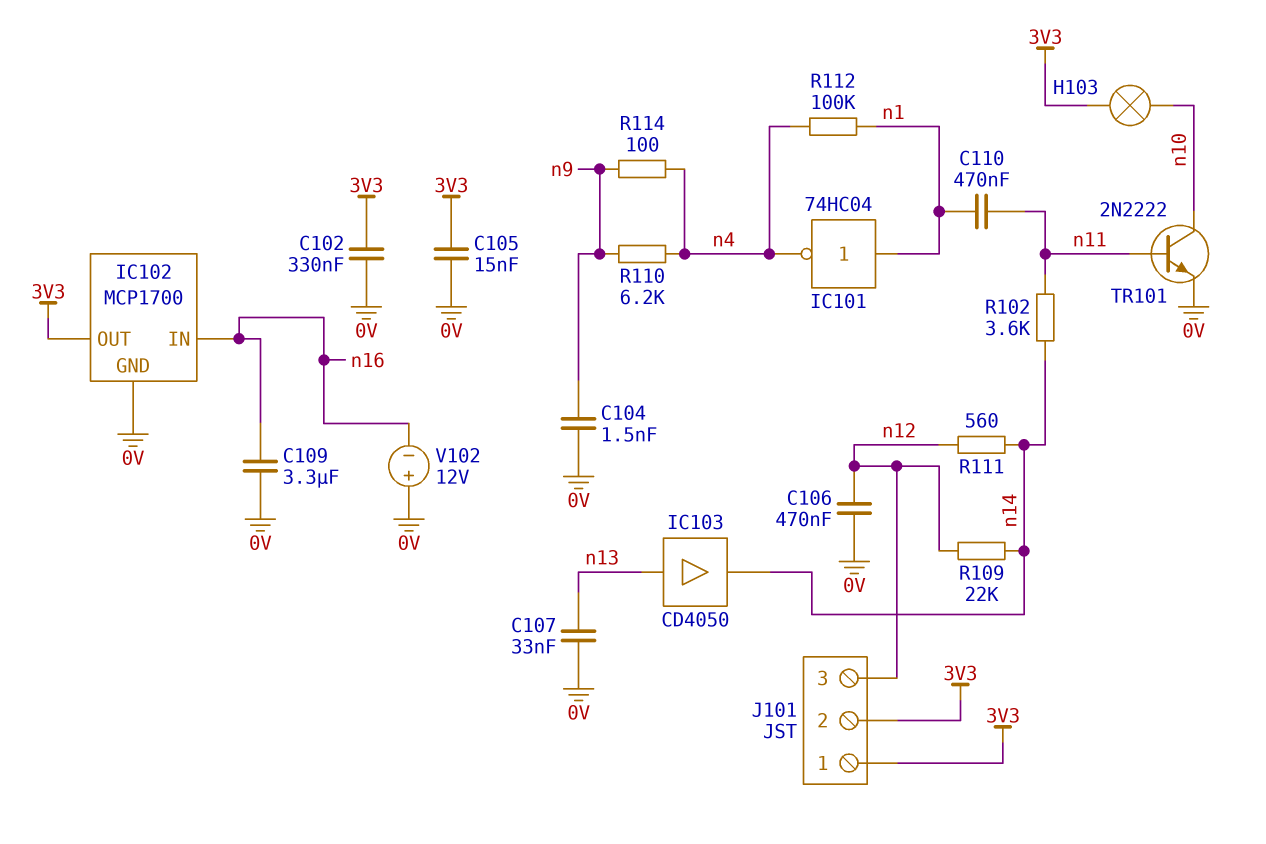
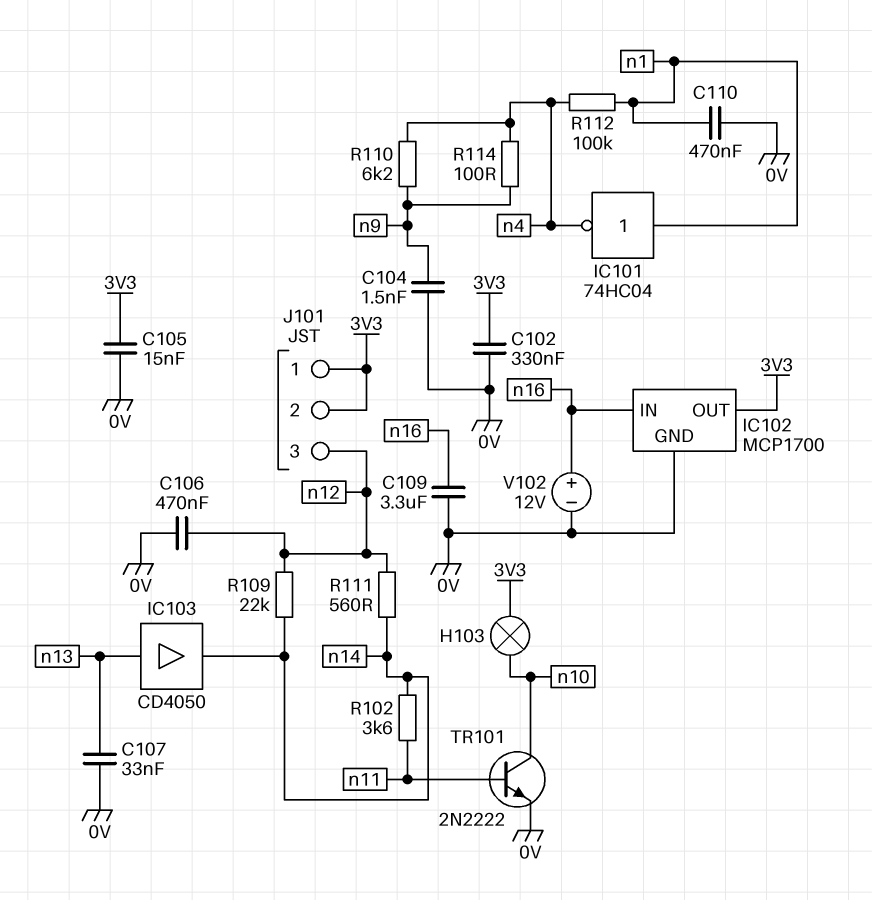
C110: 470nF (n1, n11) -> 470nF (0V, n1)
V102: 12V (plus 0V, minus n16) -> 12V (plus n16, minus 0V)

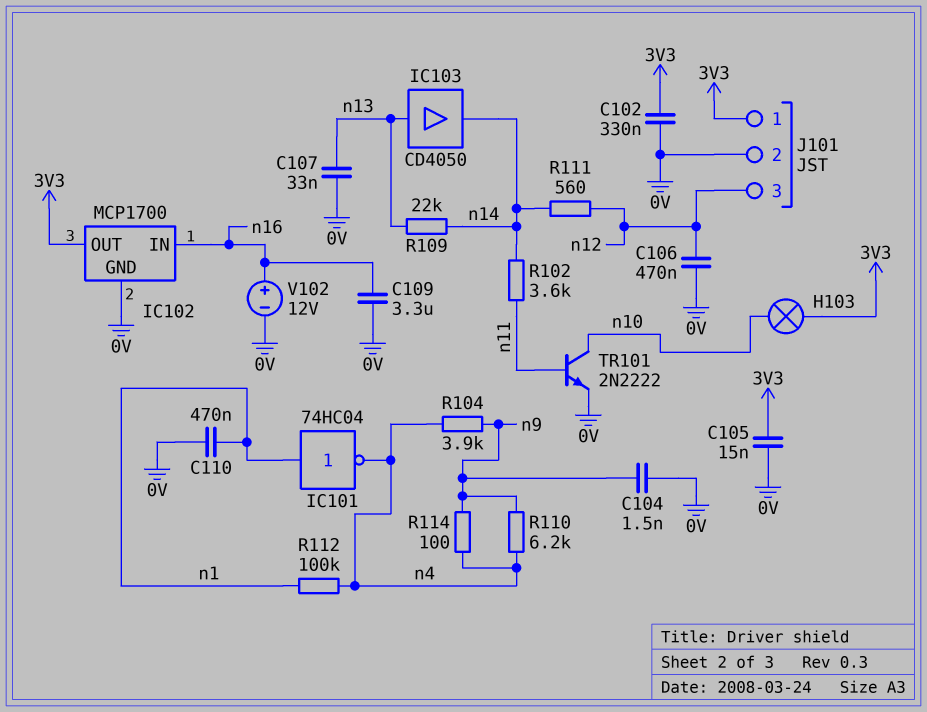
J101 pin 2: 3V3 -> 0V
R104: none -> 3.9k (n4, n9)
R109: 22k (n12, n14) -> 22k (n13, n14)

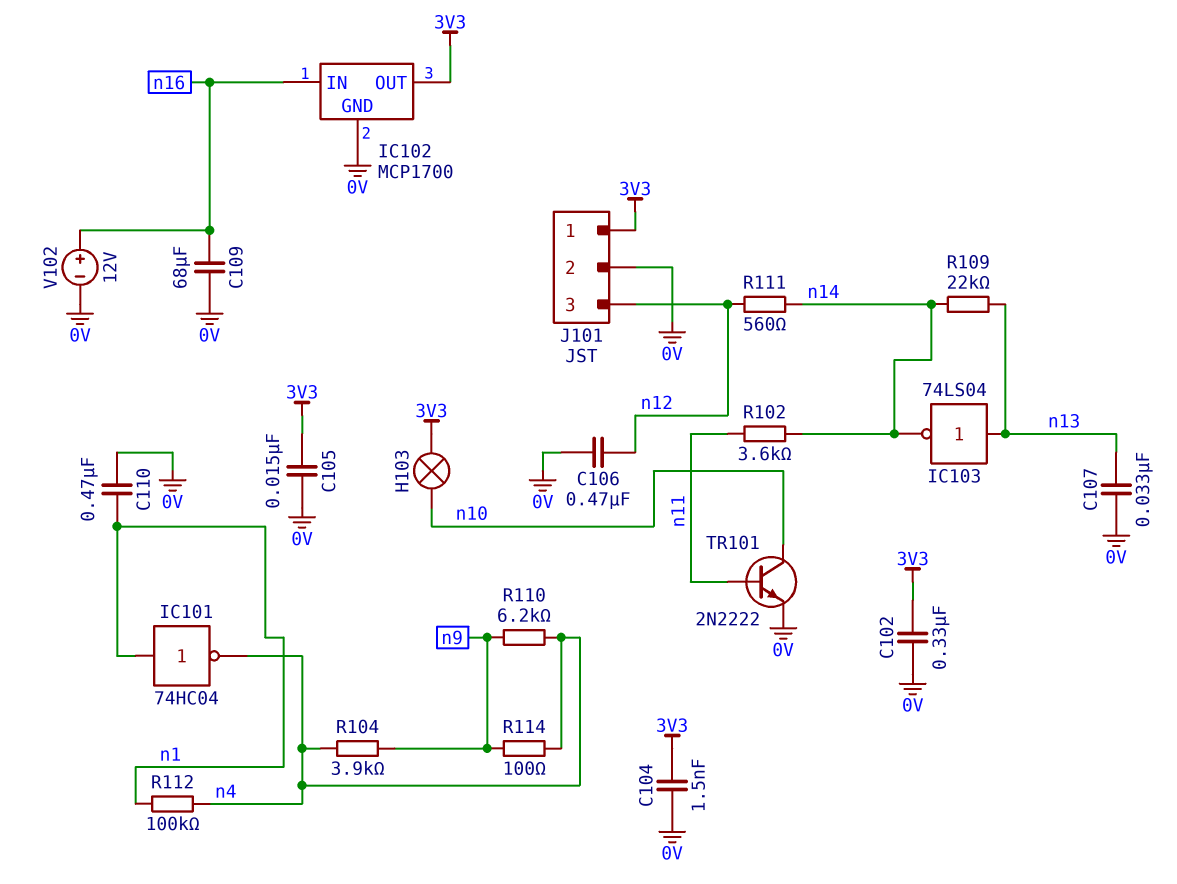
C104: 1.5nF (0V, n9) -> 1.5nF (0V, 3V3)
C109: 3.3uF (0V, n16) -> 68uF (0V, n16)
IC103: buffer CD4050 (in n13, out n14) -> NOT 74LS04 (in n13, out n14)

